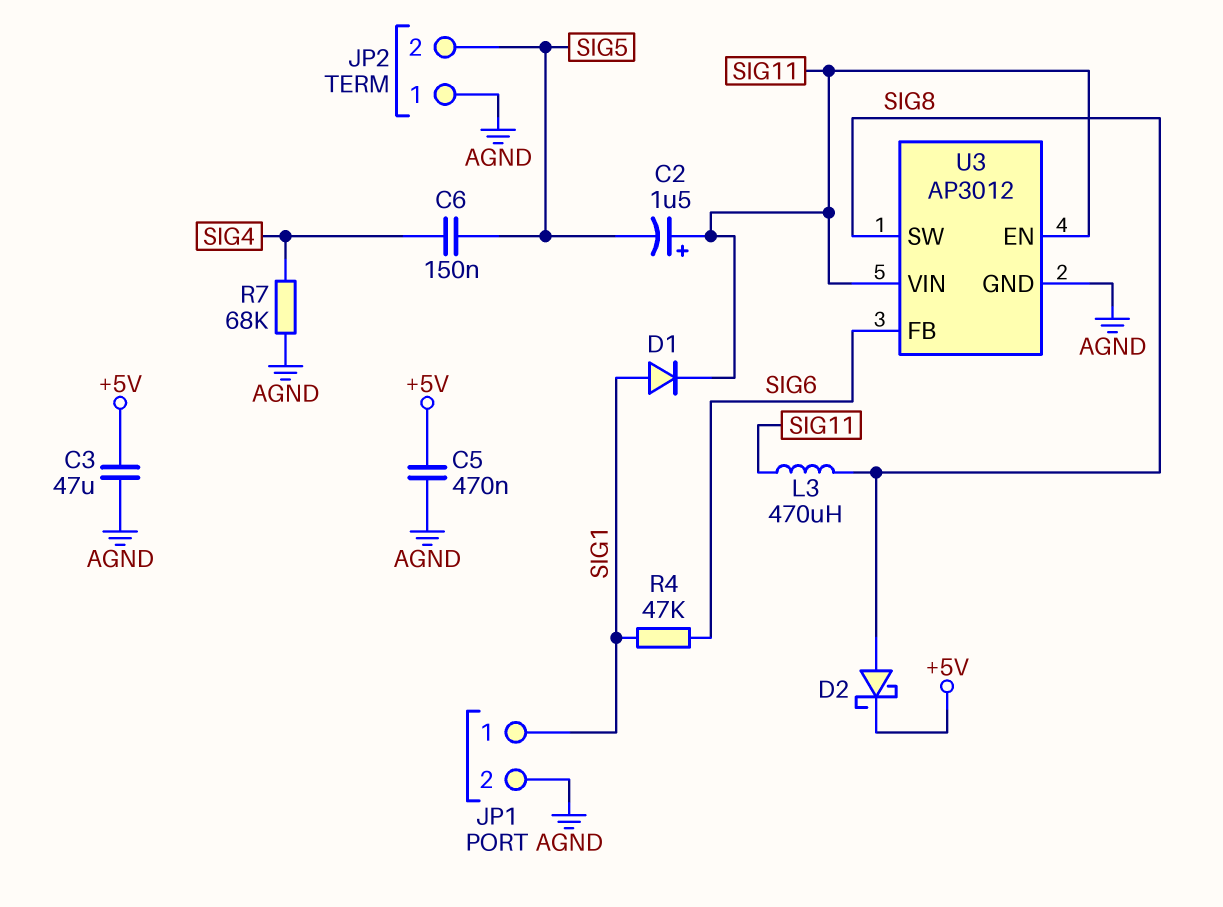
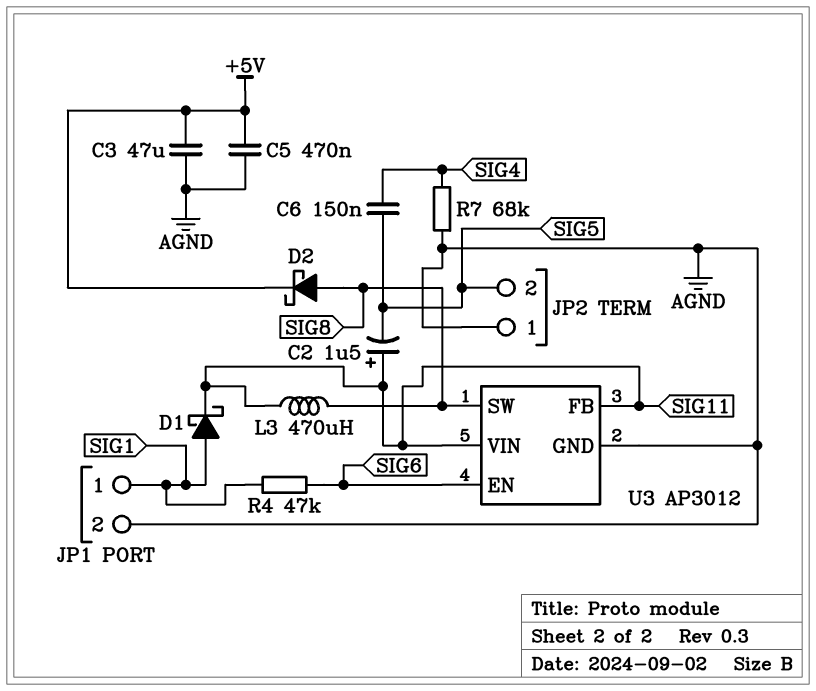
D1: diode (A SIG1, K SIG11) -> schottky (A SIG1, K SIG11)
U3 pin EN: SIG11 -> SIG6
U3 pin FB: SIG6 -> SIG11

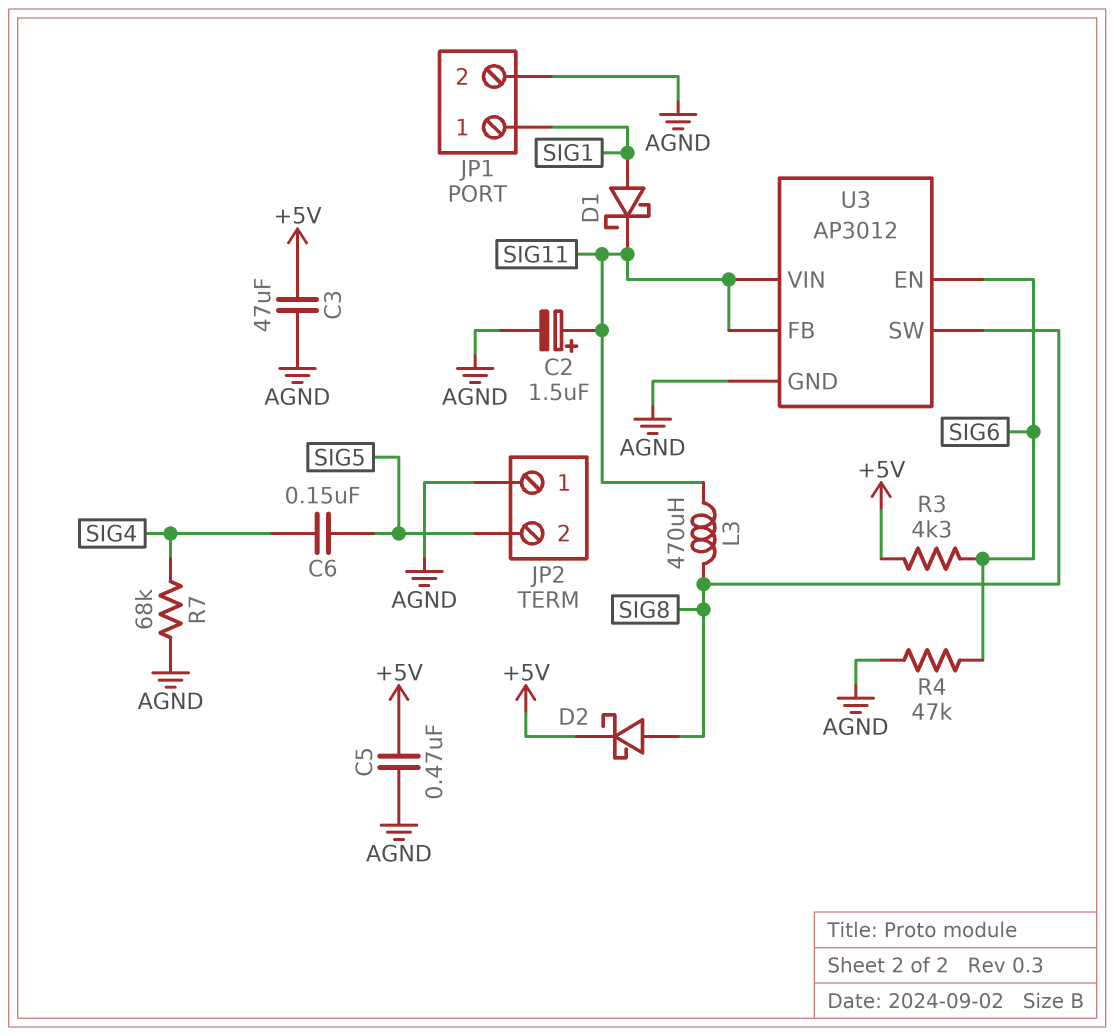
C2: 1.5uF (plus SIG11, minus SIG5) -> 1.5uF (plus SIG11, minus AGND)
R3: none -> 4.3k (+5V, SIG6)
R4: 47k (SIG1, SIG6) -> 47k (AGND, SIG6)

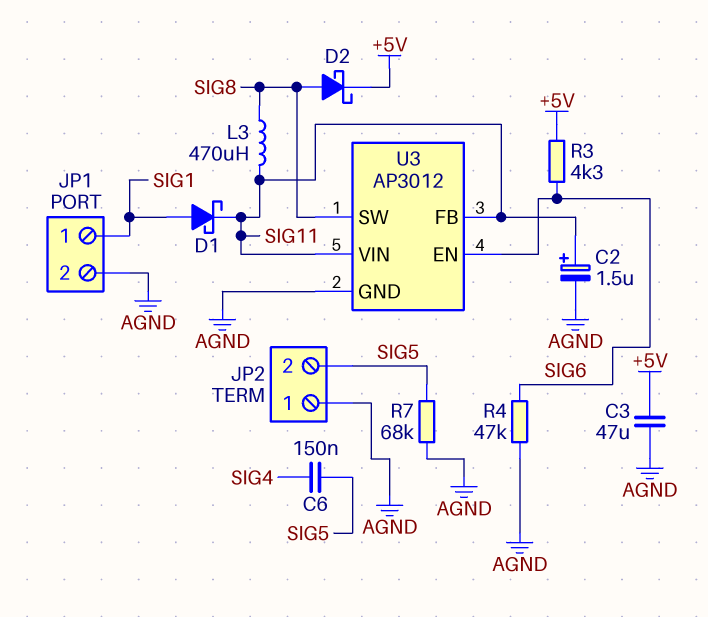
C5: 470nF (+5V, AGND) -> none
R7: 68k (AGND, SIG4) -> 68k (AGND, SIG5)

